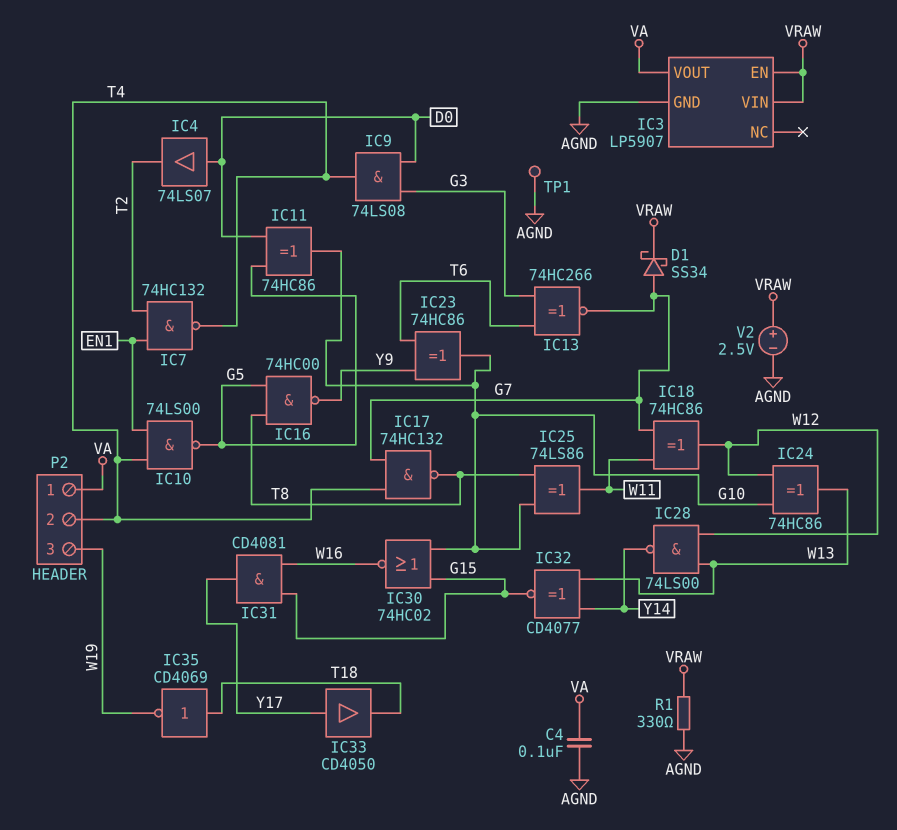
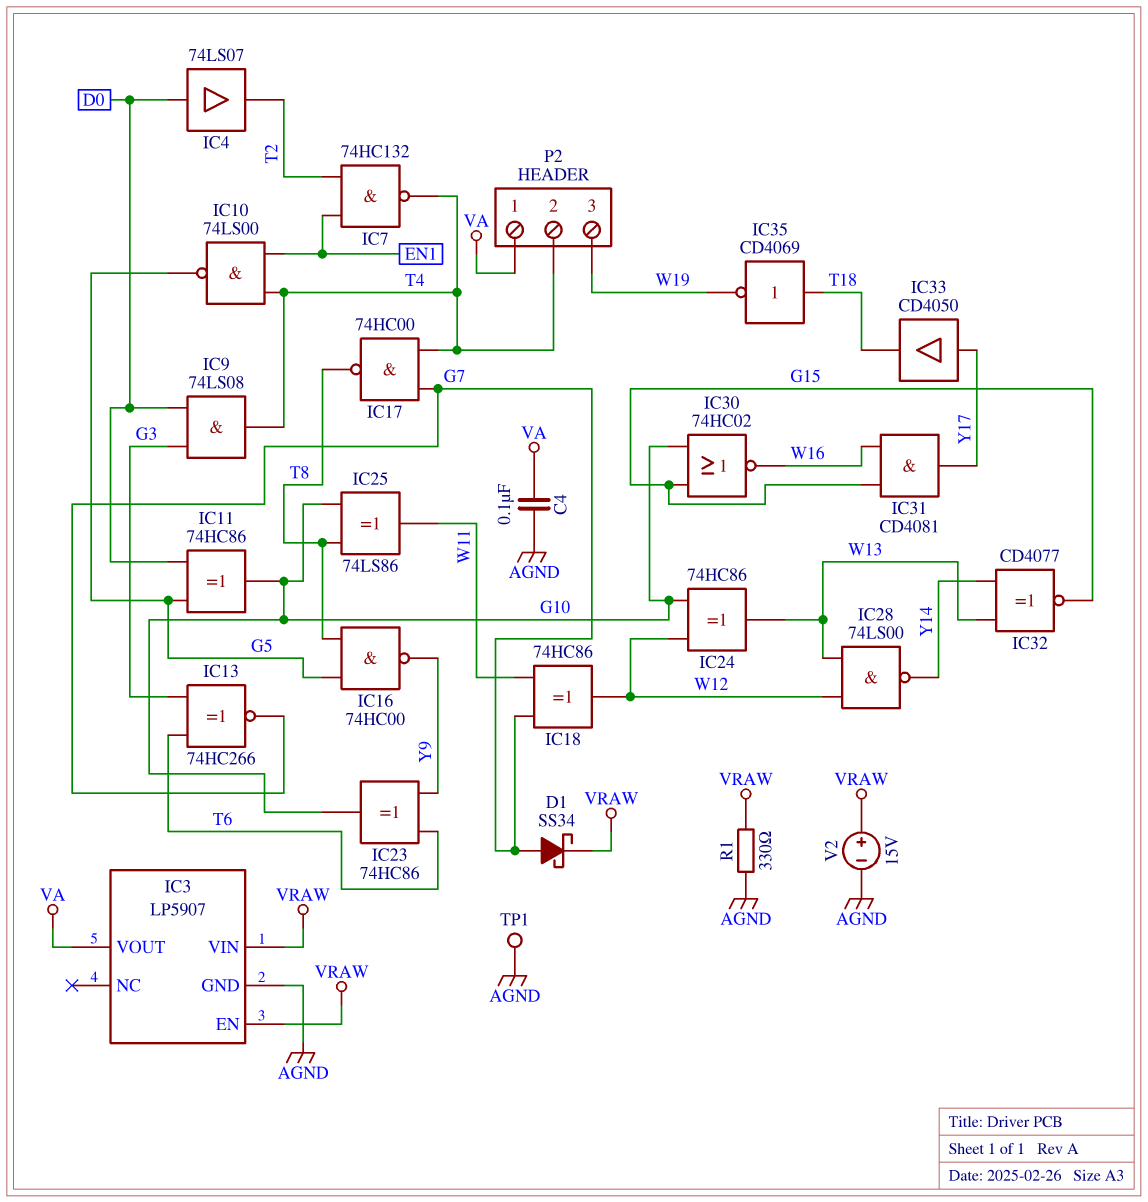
IC17: NAND 74HC132 (in G7, in T4, out T8) -> NAND 74HC00 (in G7, in T4, out T8)
V2: 2.5V (plus VRAW, minus AGND) -> 15V (plus VRAW, minus AGND)

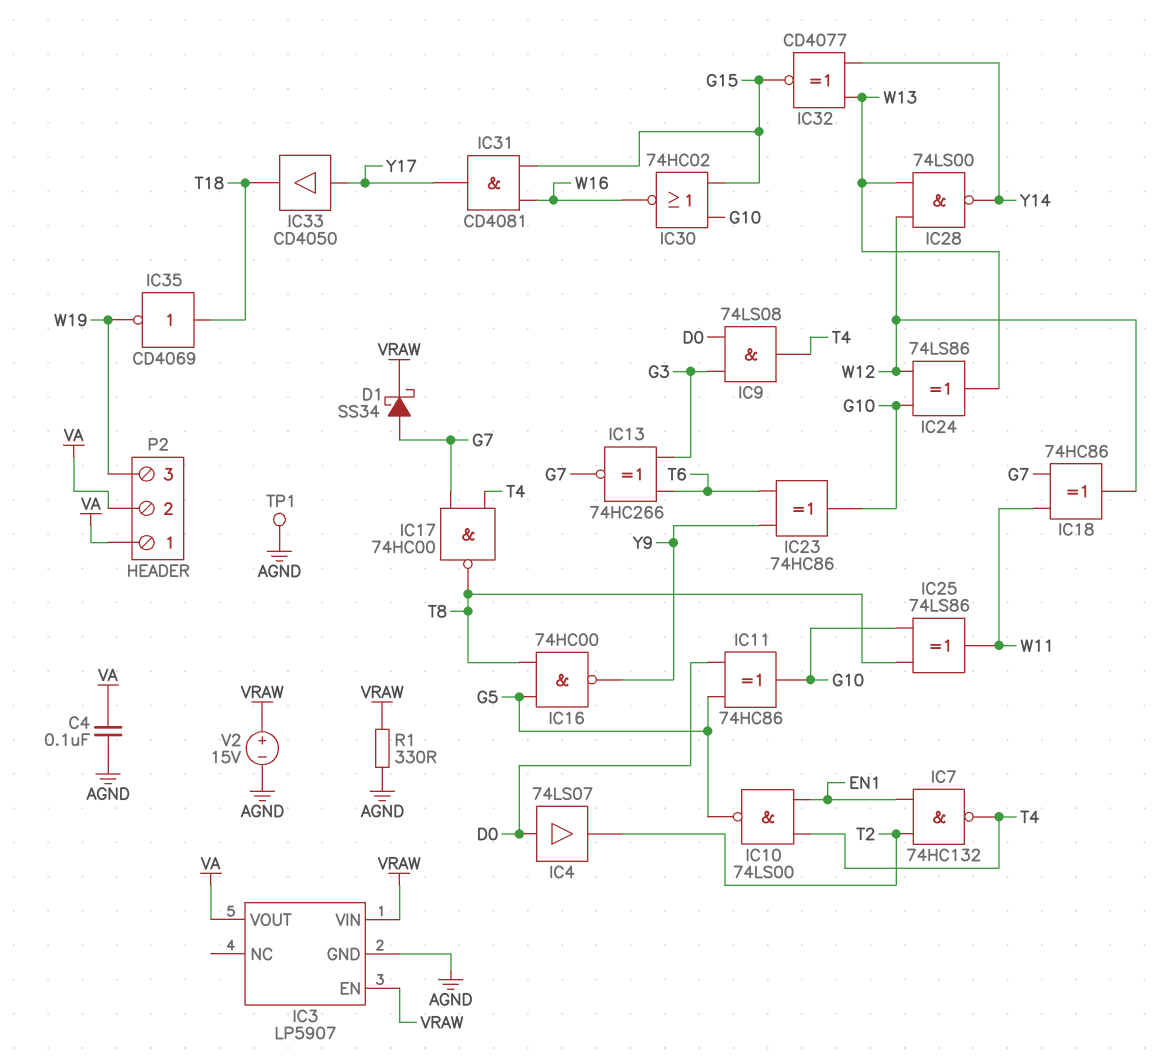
IC24: XOR 74HC86 (in G10, in W12, out W13) -> XOR 74LS86 (in G10, in W12, out W13)
P2 pin 2: T4 -> VA

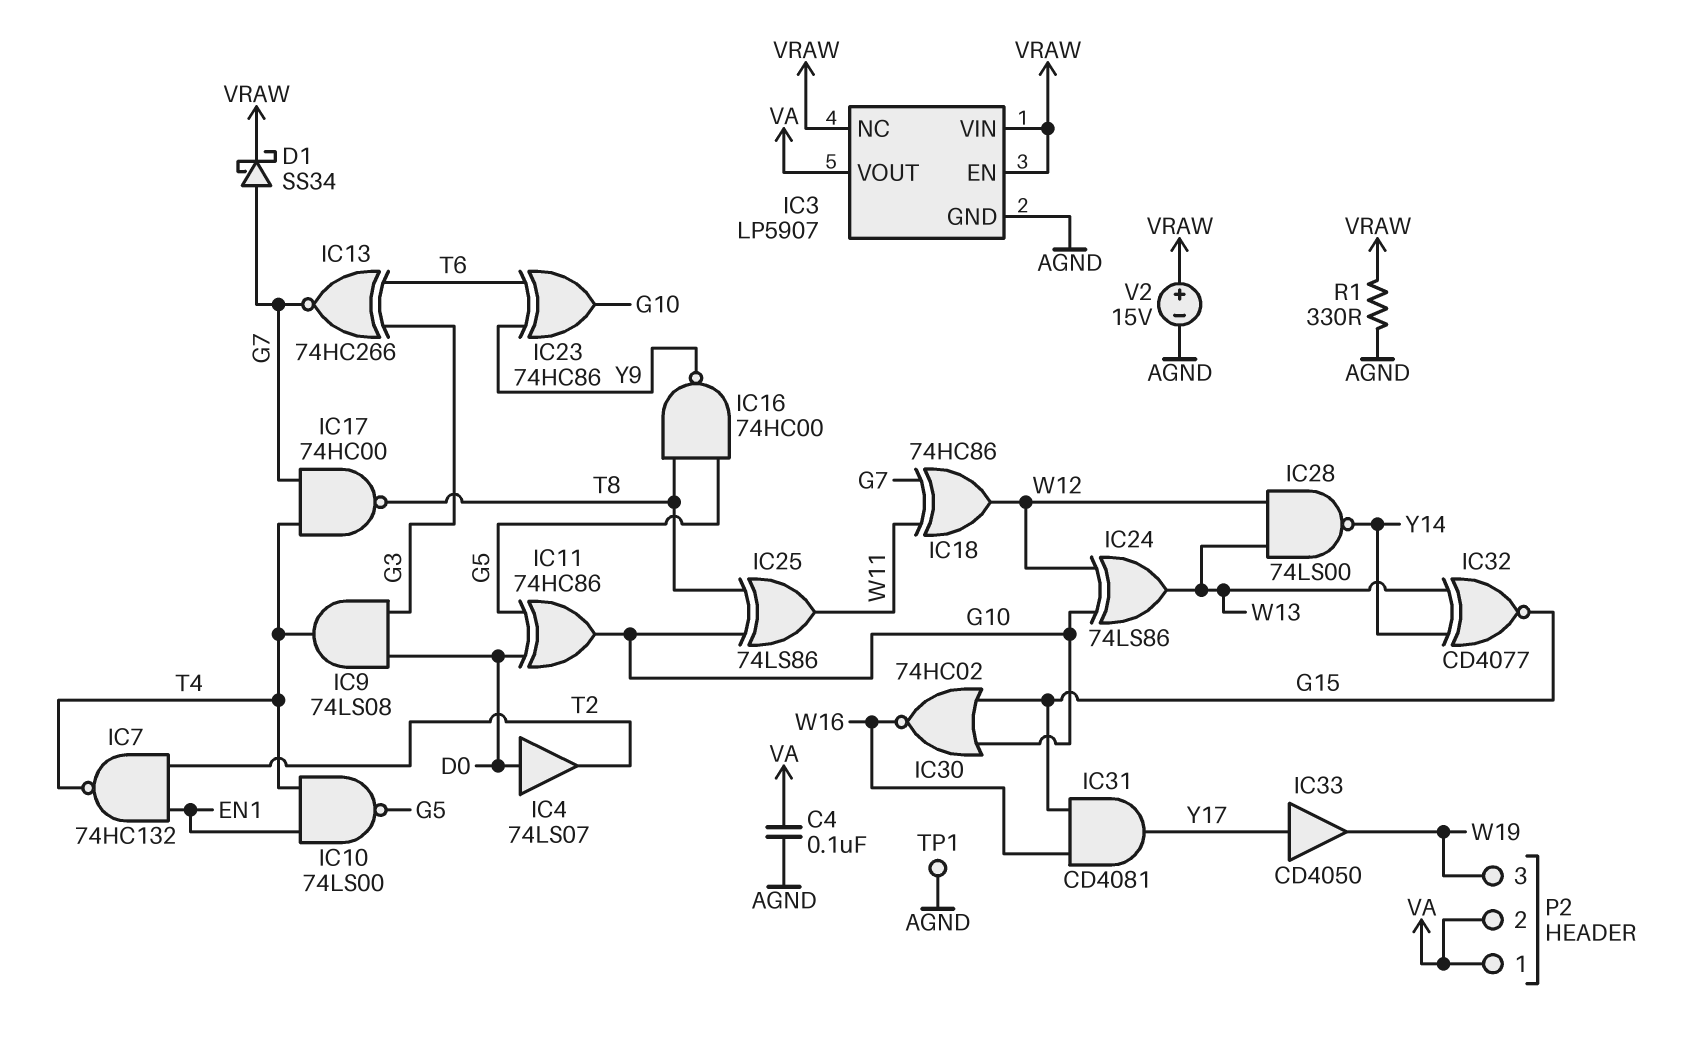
IC3 pin NC: none -> VRAW
IC33: buffer CD4050 (in Y17, out T18) -> buffer CD4050 (in Y17, out W19)
IC35: NOT CD4069 (in T18, out W19) -> none

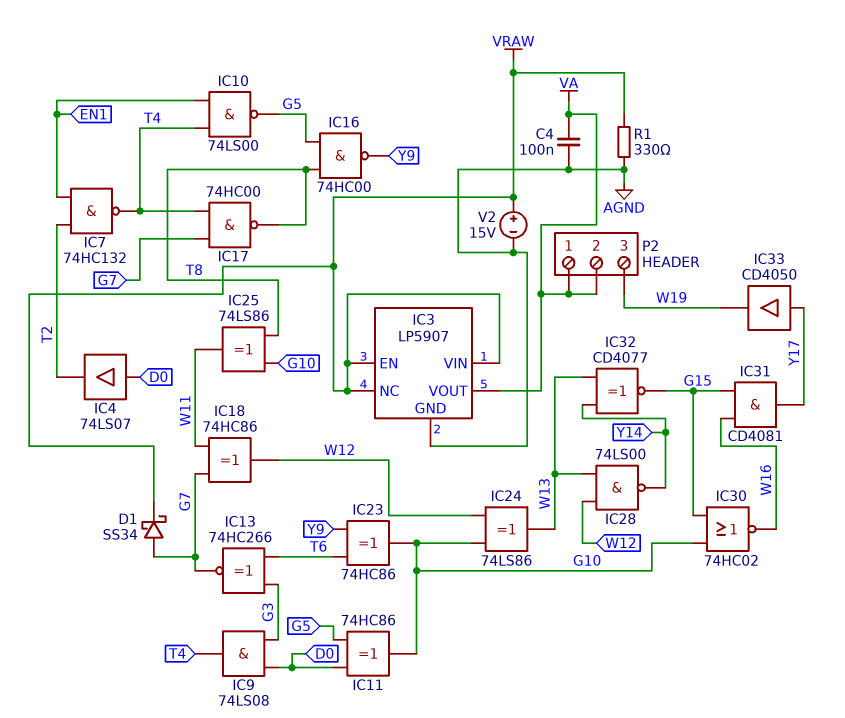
TP1: test point (AGND) -> none

